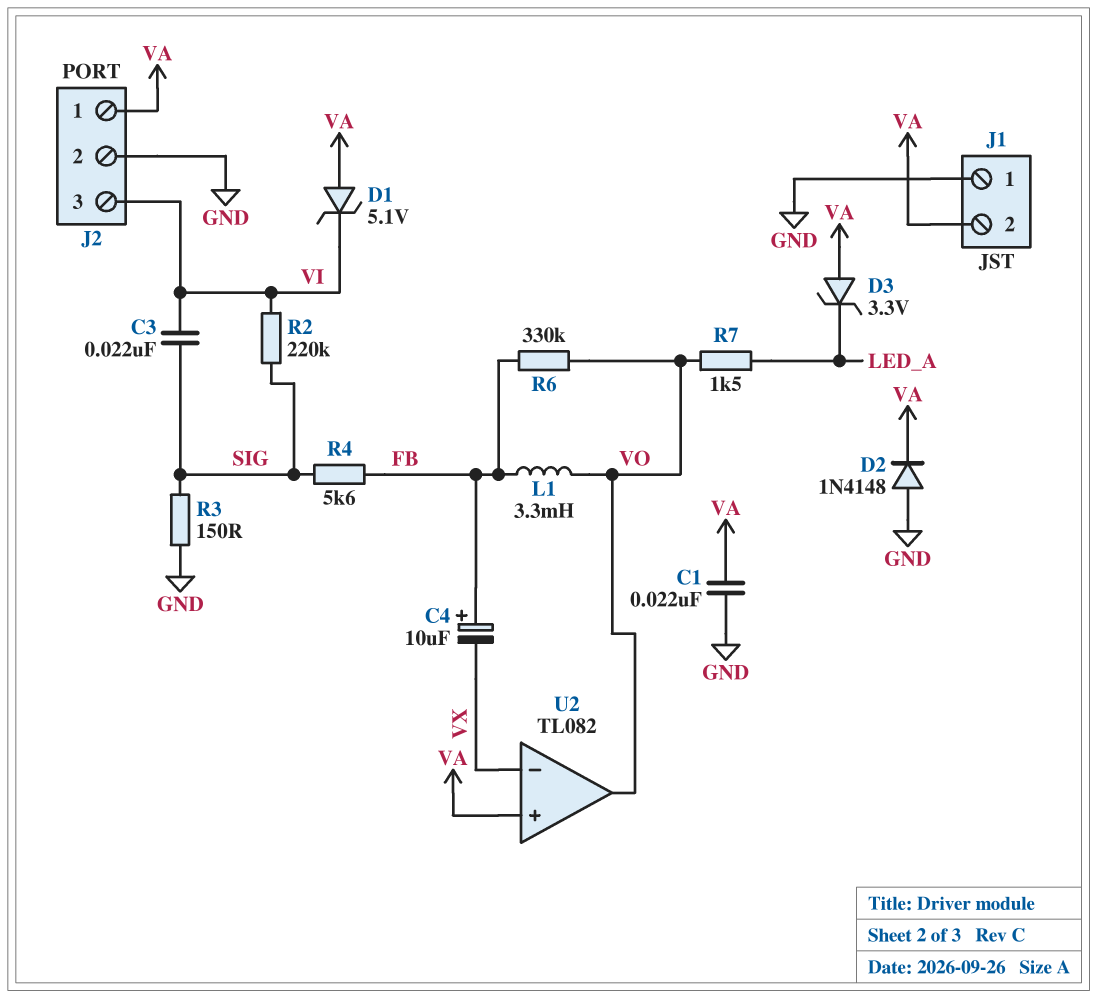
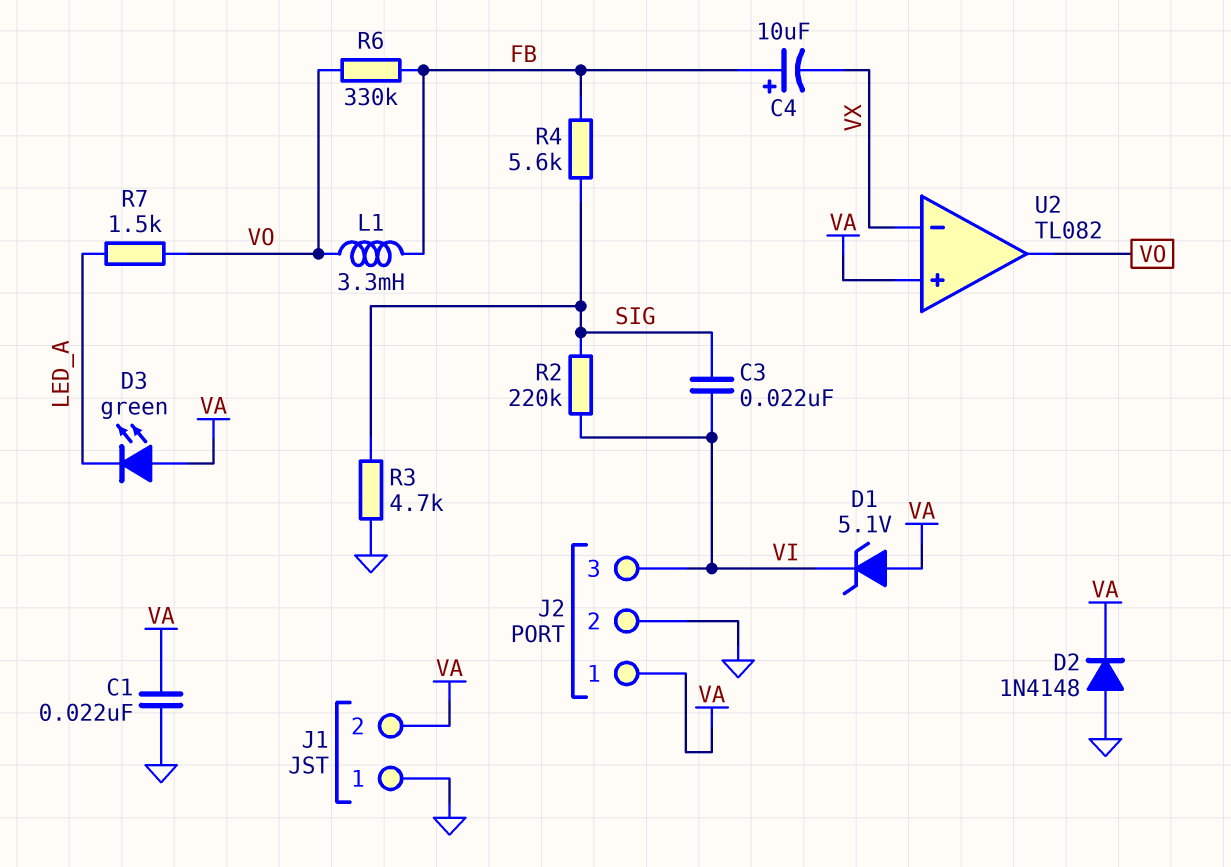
D3: zener 3.3V (A VA, K LED_A) -> LED green (A VA, K LED_A)
R3: 150 (GND, SIG) -> 4.7k (GND, SIG)

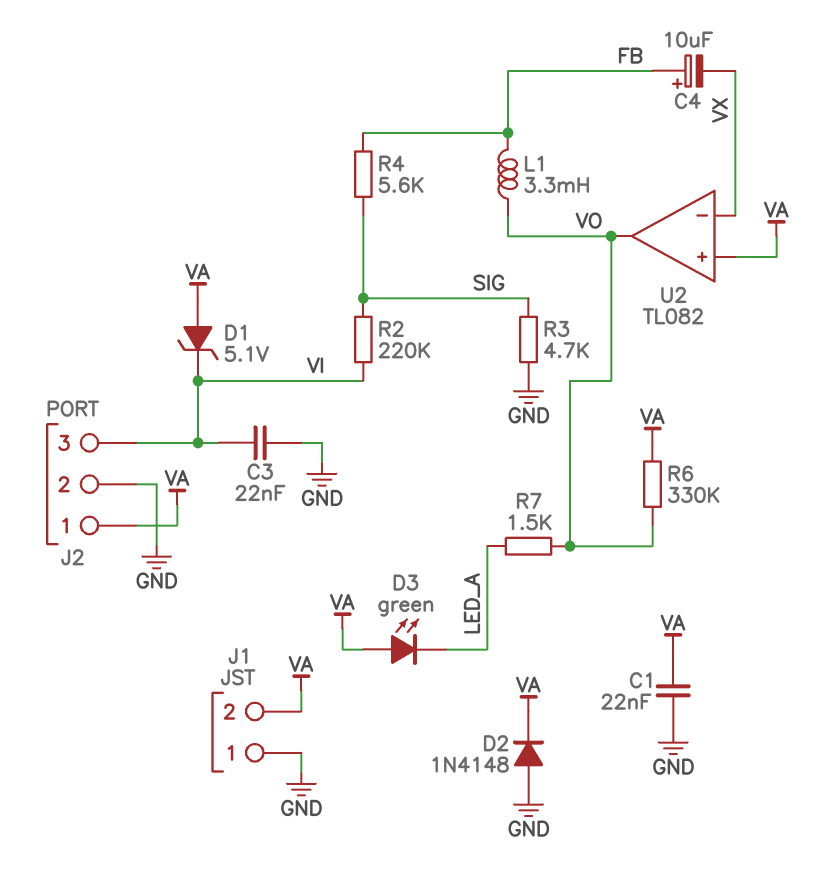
C3: 22nF (SIG, VI) -> 22nF (GND, VI)
R6: 330k (FB, VO) -> 330k (VA, VO)

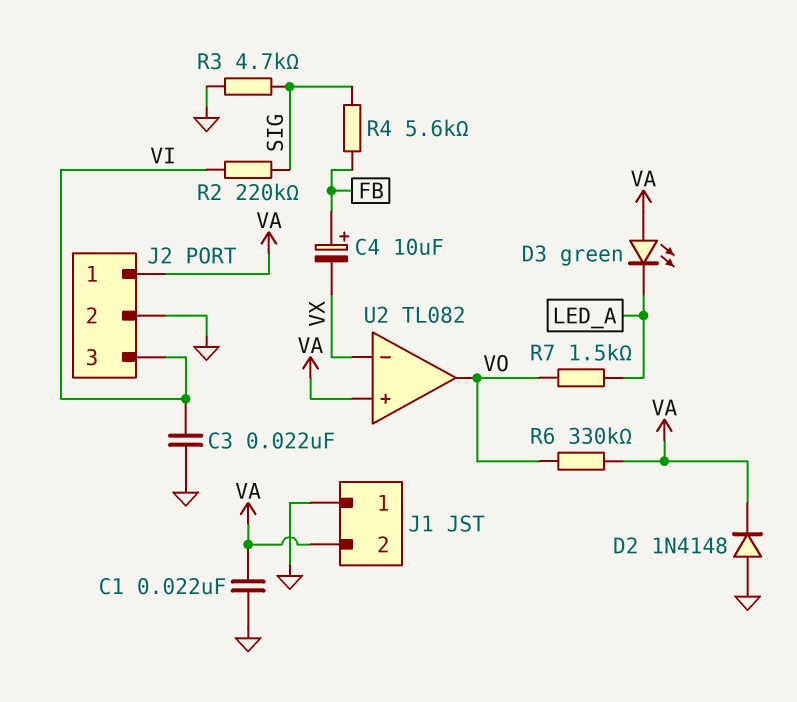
D1: zener 5.1V (A VA, K VI) -> none
L1: 3.3mH (FB, VO) -> none

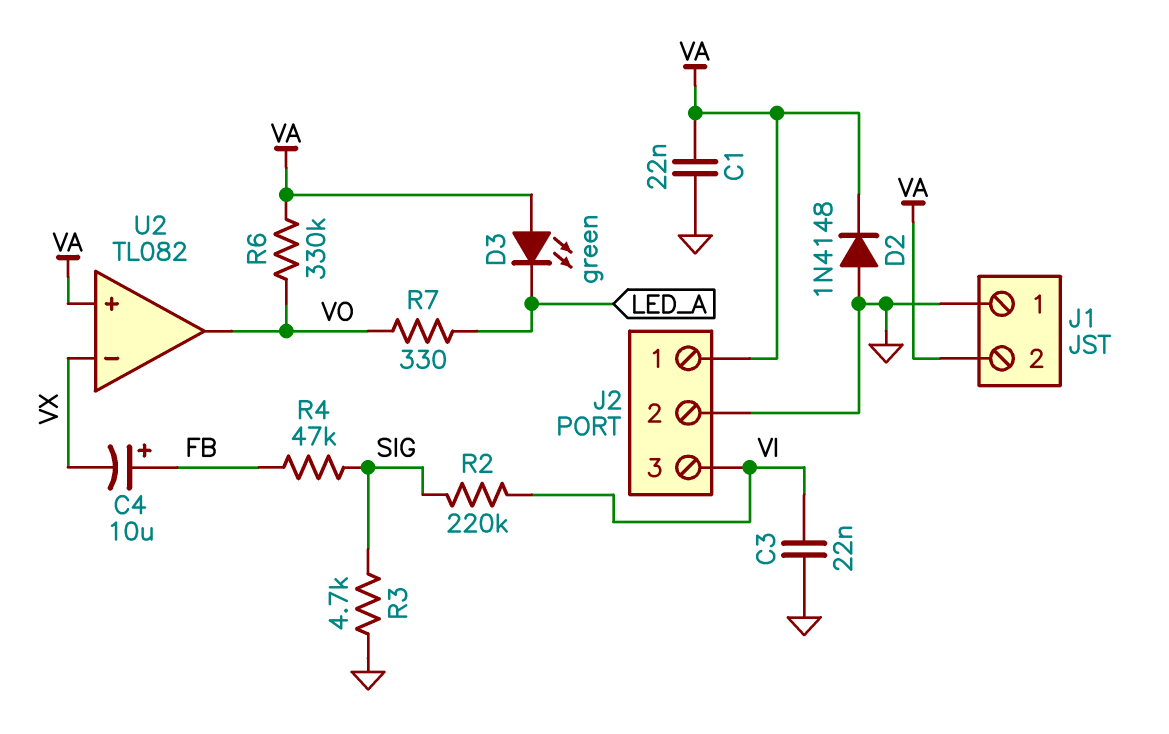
R4: 5.6k (FB, SIG) -> 47k (FB, SIG)
R7: 1.5k (LED_A, VO) -> 330 (LED_A, VO)

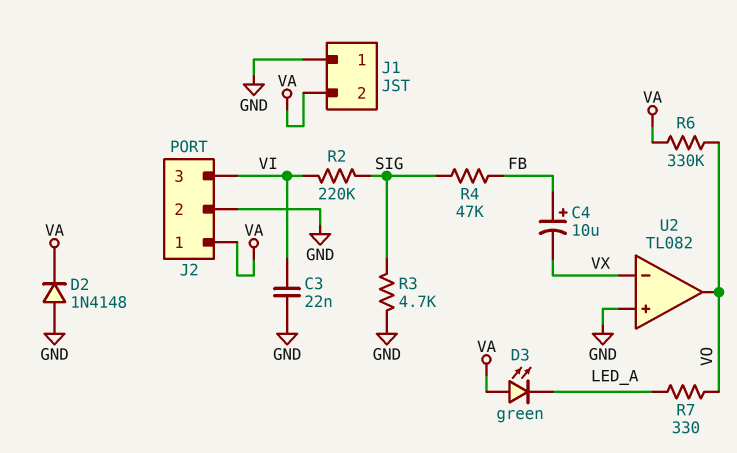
C1: 22nF (GND, VA) -> none
U2 pin in+: VA -> GND

